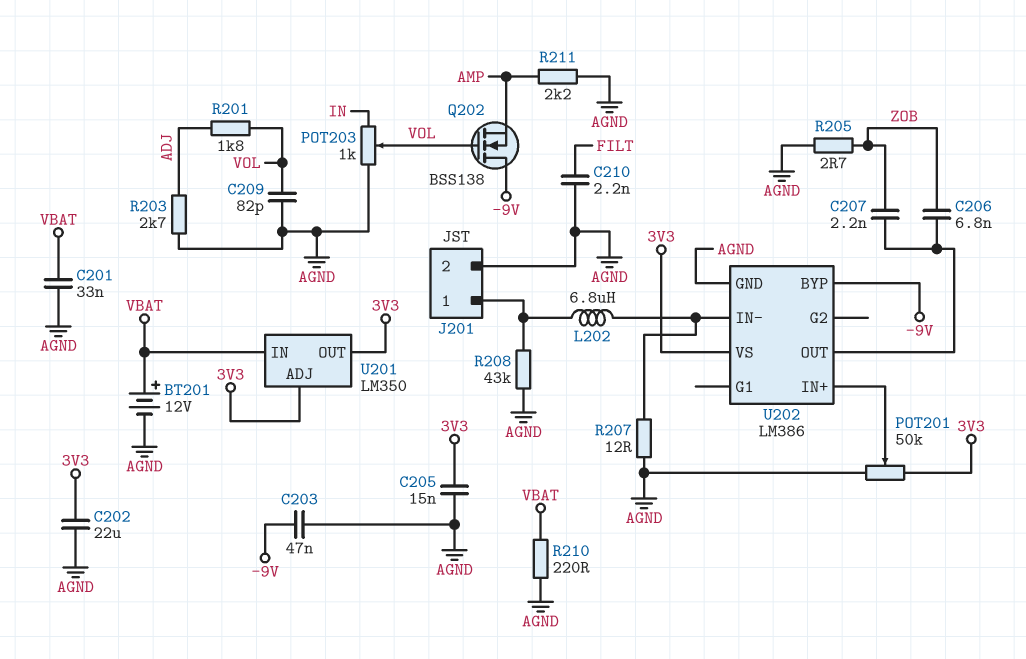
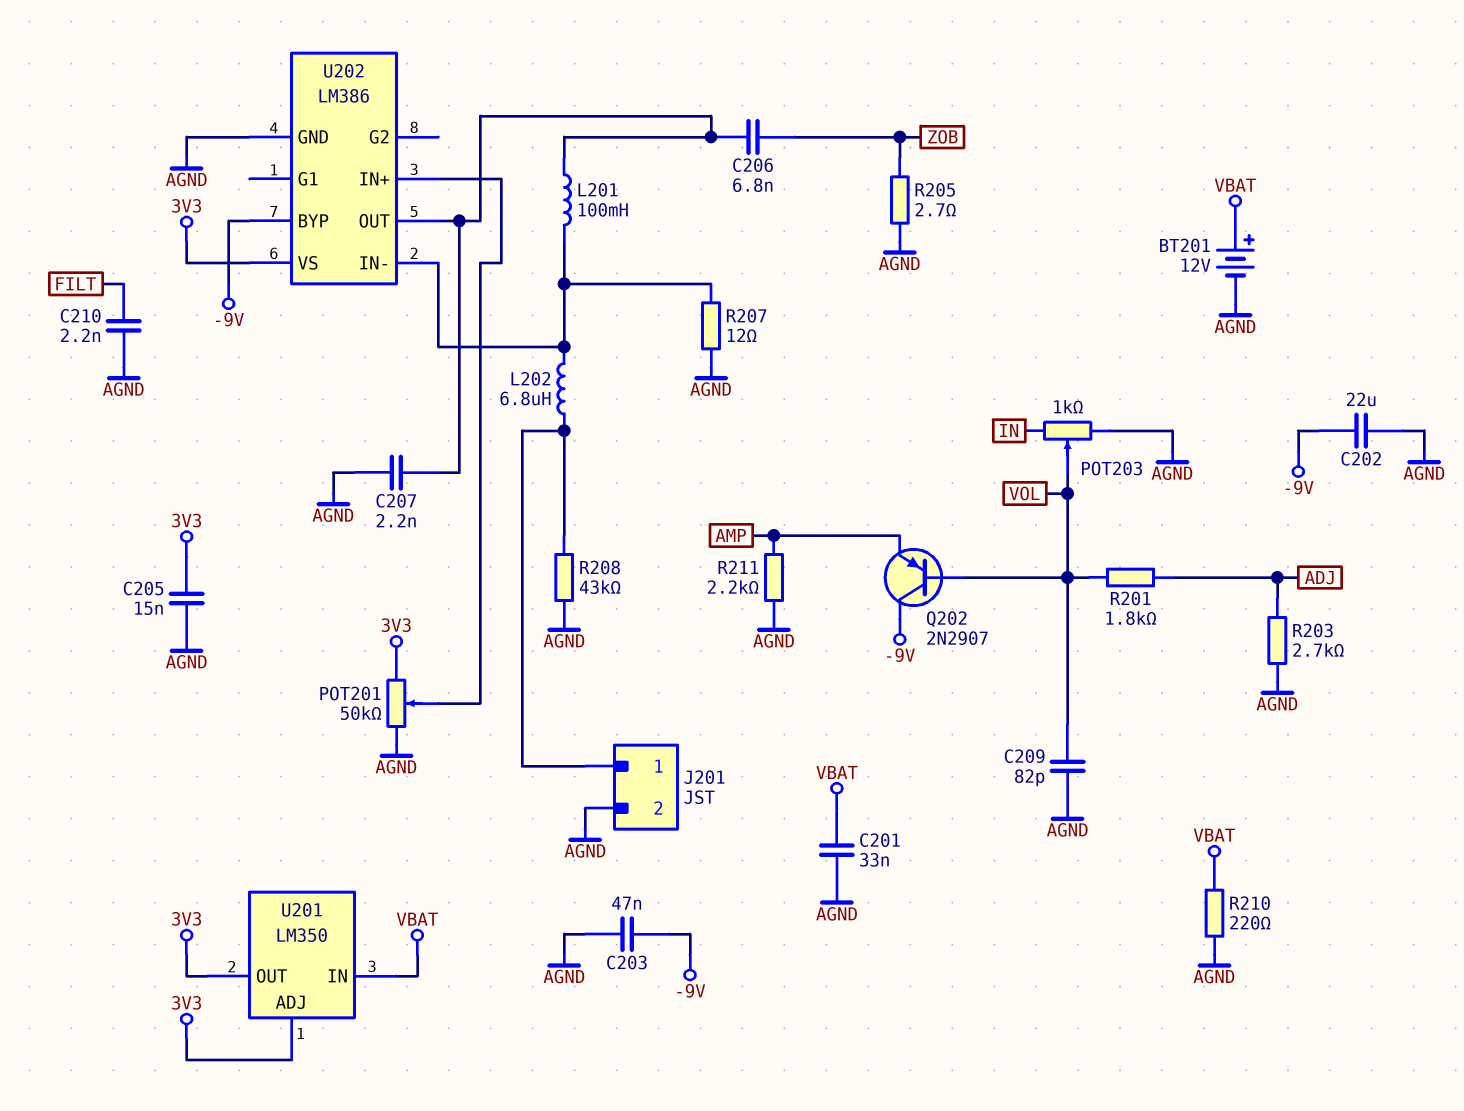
C202: 22uF (3V3, AGND) -> 22uF (-9V, AGND)
C207: 2.2nF (U202/OUT, ZOB) -> 2.2nF (AGND, U202/OUT)
L201: none -> 100mH (U202/IN-, U202/OUT)
Q202: NMOS BSS138 (G VOL, D -9V, S AMP) -> PNP 2N2907 (B VOL, C -9V, E AMP)

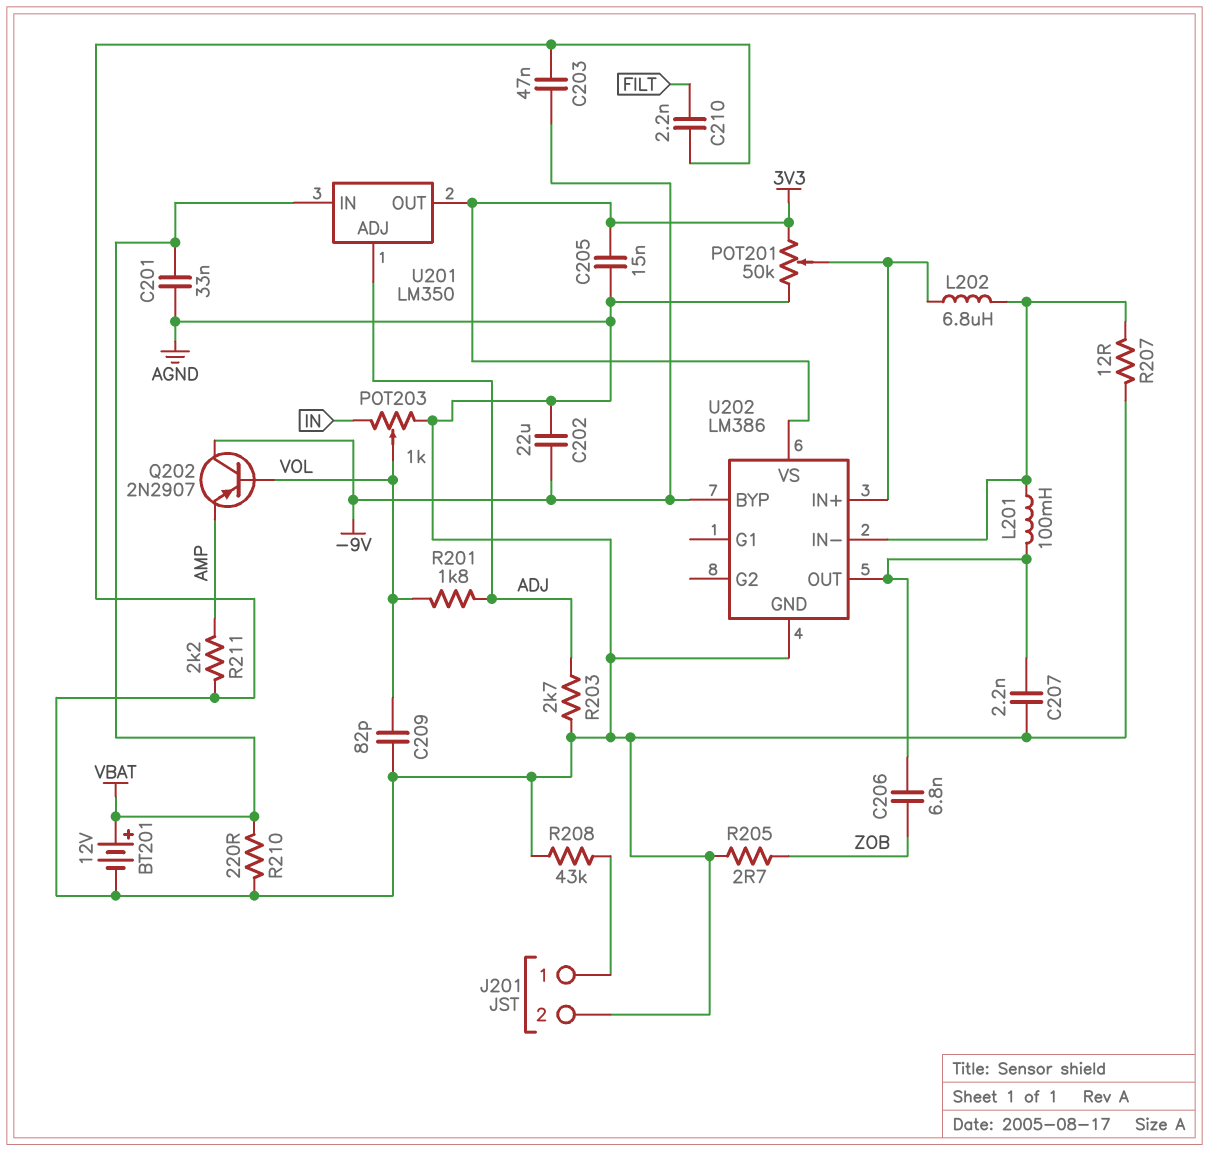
L202: 6.8uH (J201/1, U202/IN-) -> 6.8uH (U202/IN+, U202/IN-)
U201 pin ADJ: 3V3 -> ADJ

